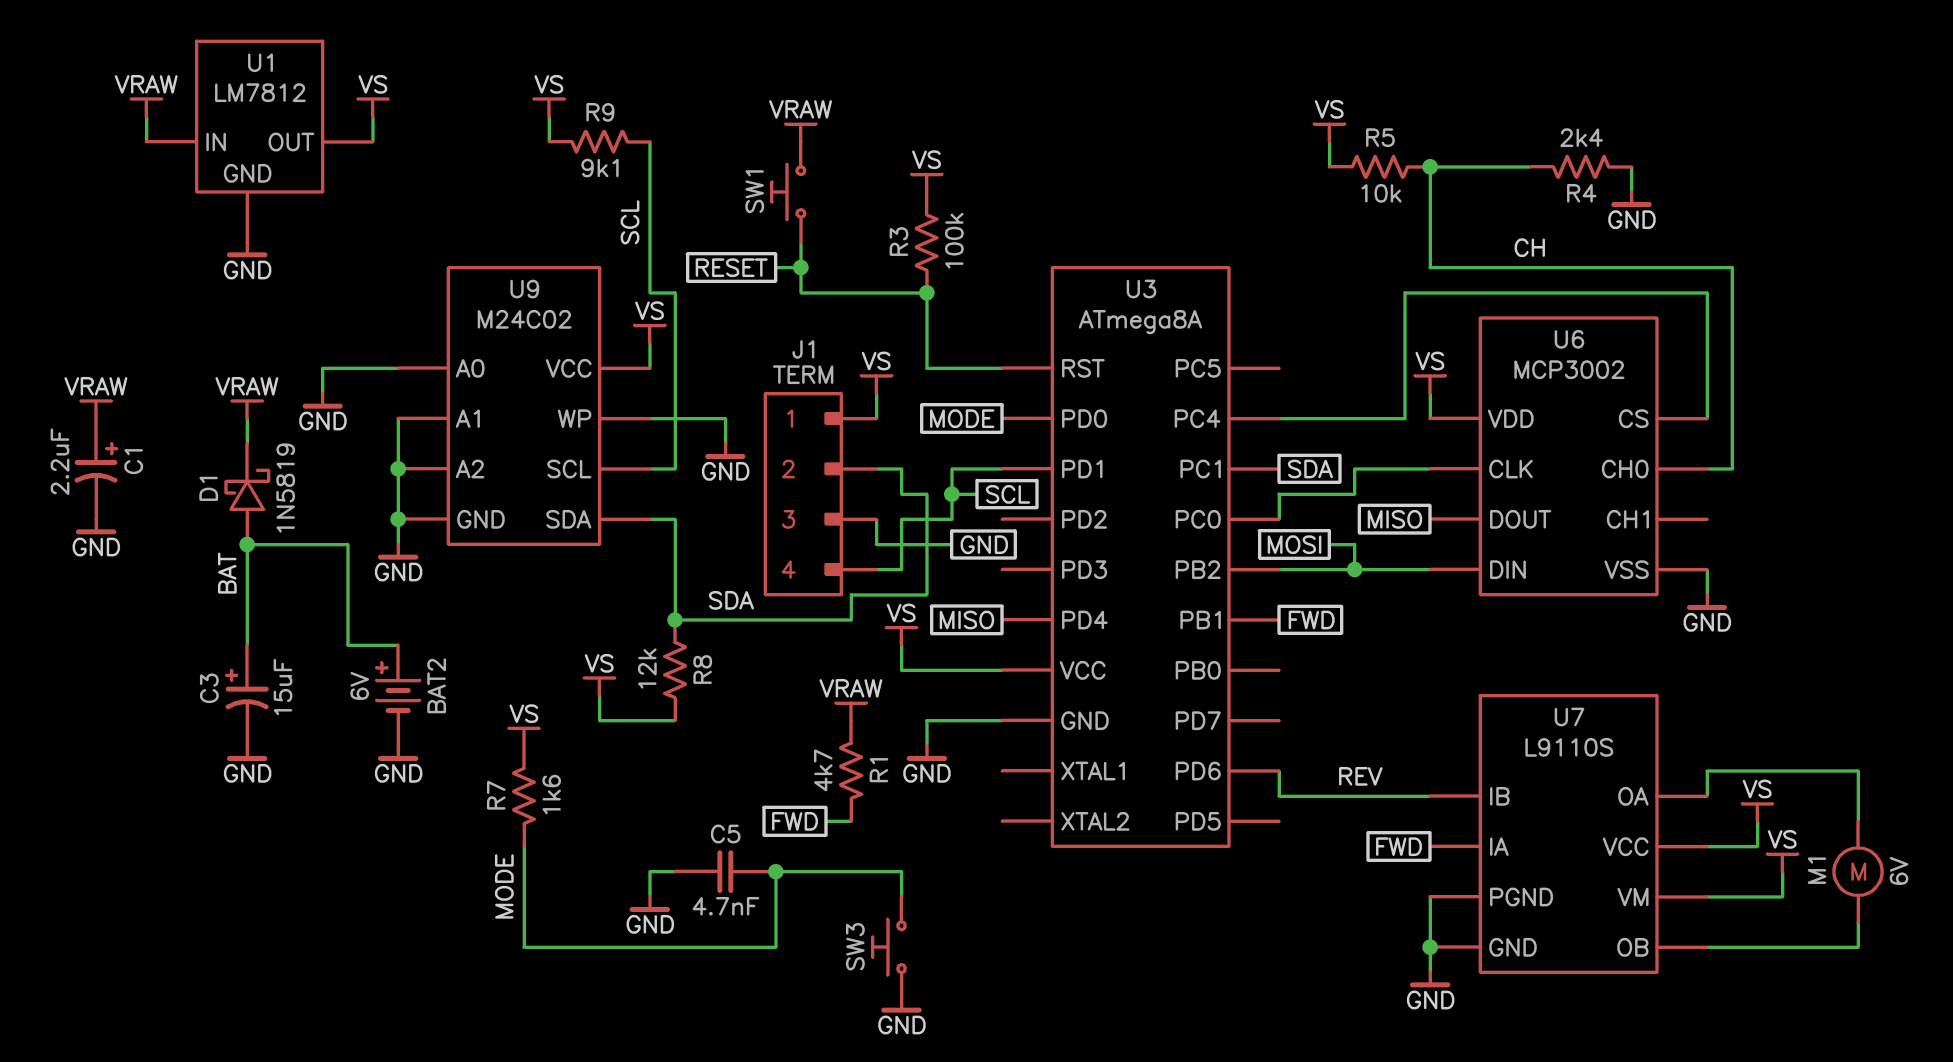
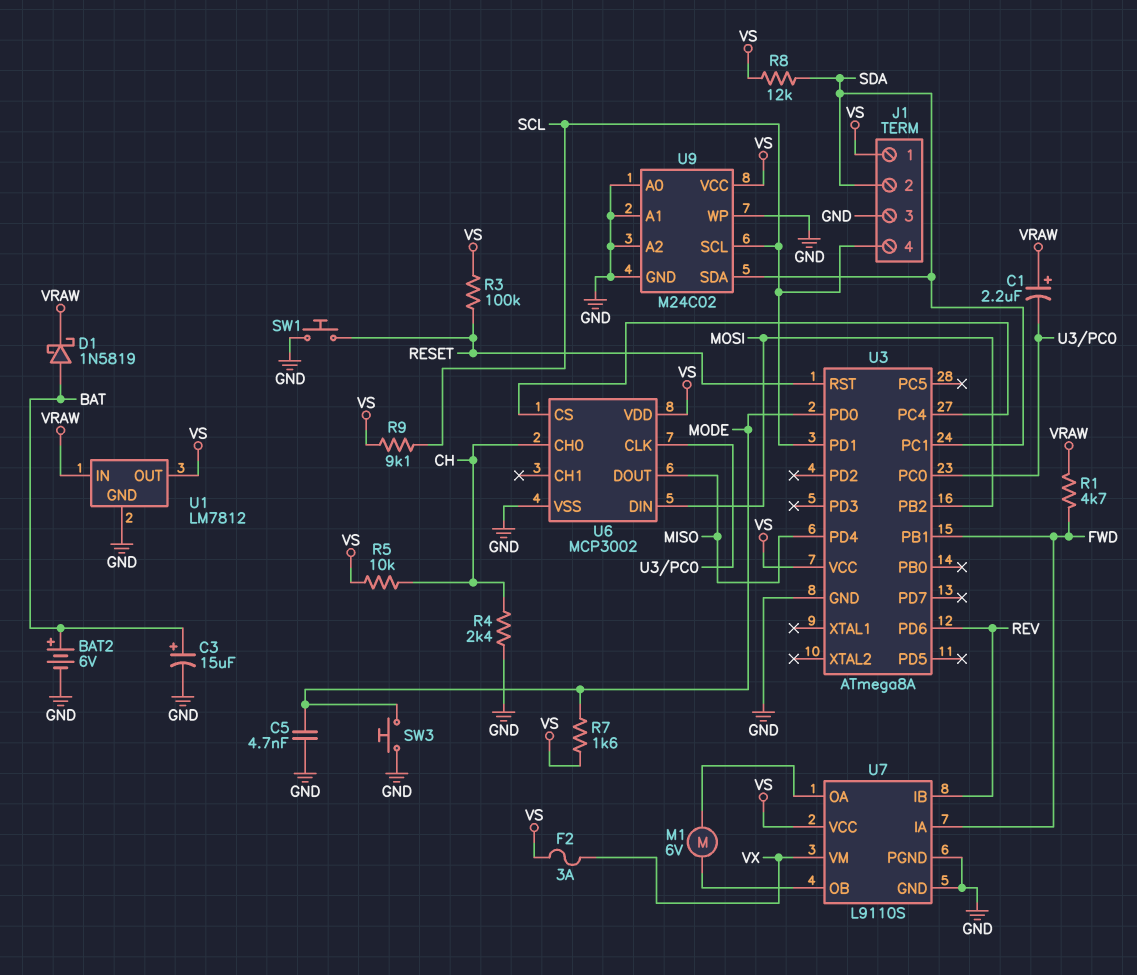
C1: 2.2uF (plus VRAW, minus GND) -> 2.2uF (plus VRAW, minus U3/PC0)
F2: none -> 3A (VS, VX)
SW1: button (RESET, VRAW) -> button (GND, RESET)
U7 pin VM: VS -> VX

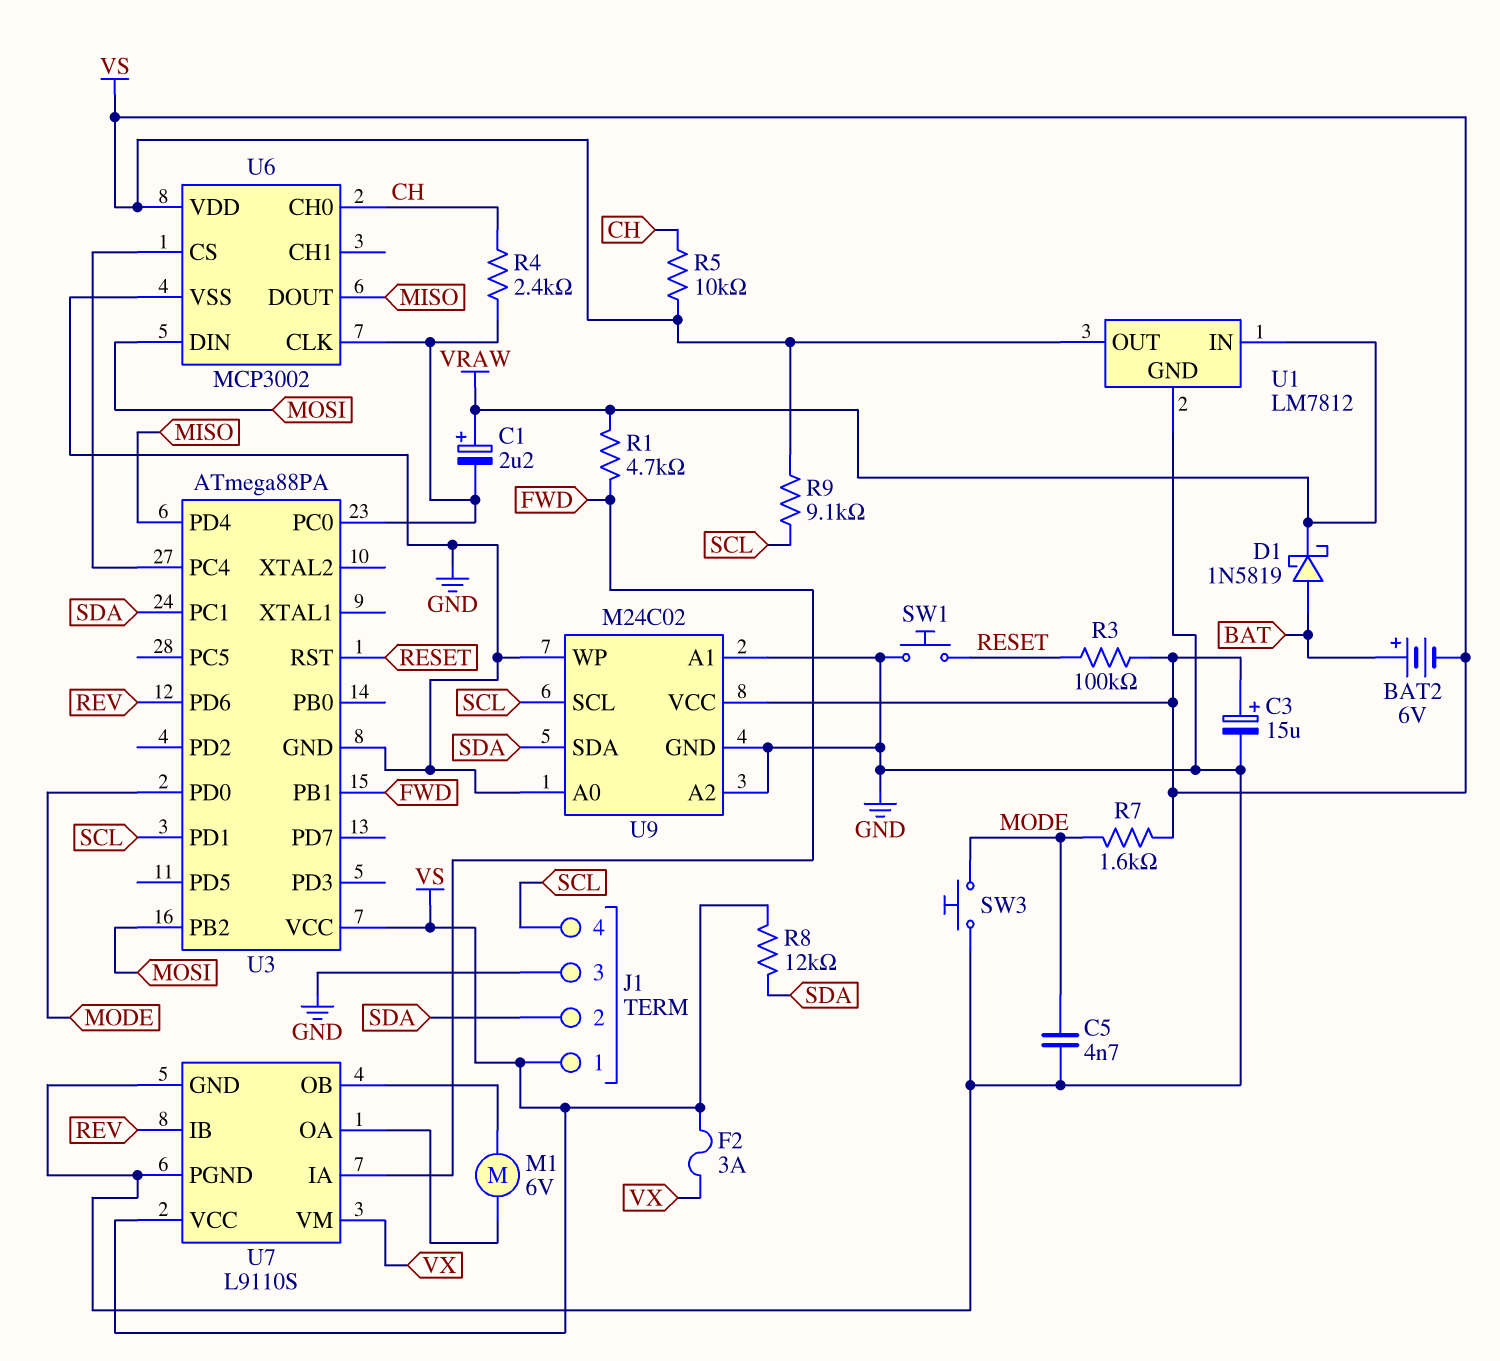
BAT2: 6V (plus BAT, minus GND) -> 6V (plus BAT, minus VS)
C3: 15uF (plus BAT, minus GND) -> 15uF (plus VS, minus GND)
R4: 2.4k (CH, GND) -> 2.4k (CH, U3/PC0)
U3: ATmega8A -> ATmega88PA

